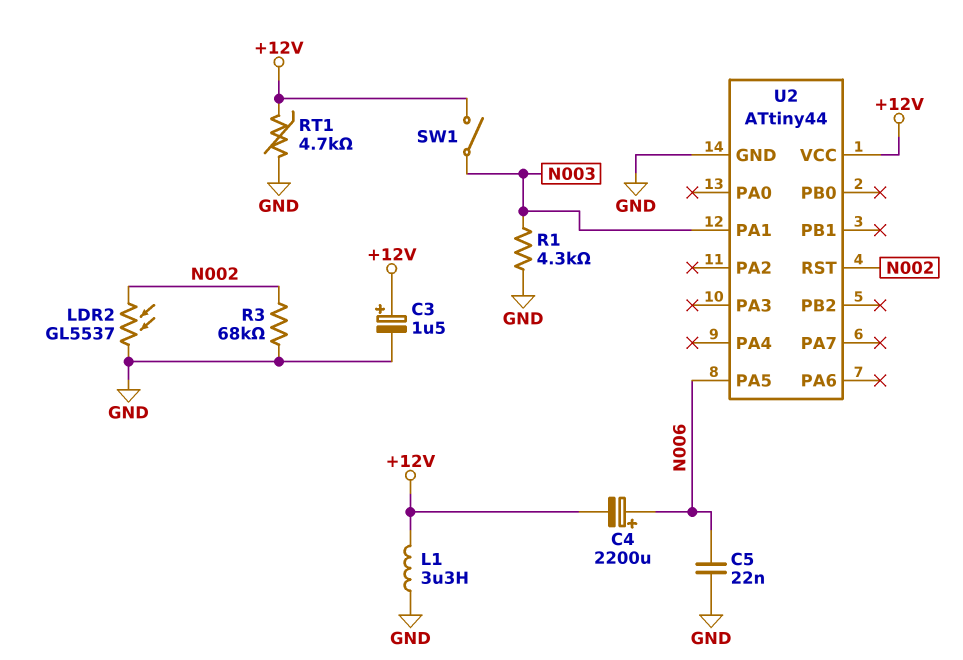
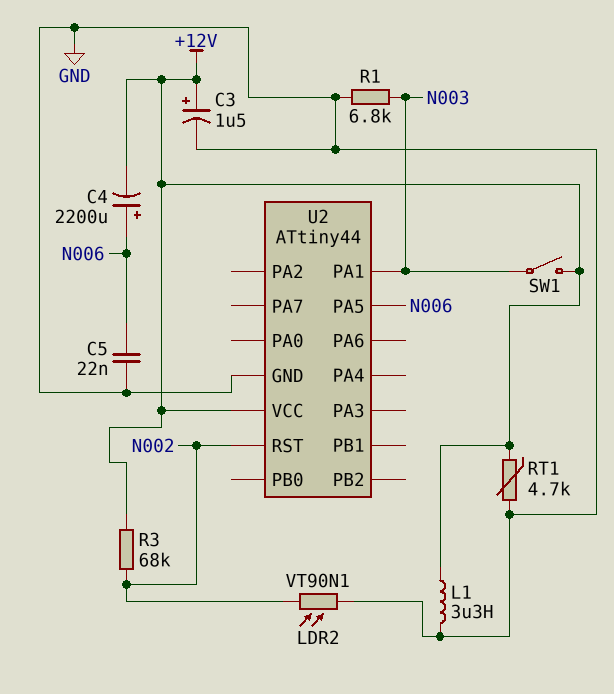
LDR2: GL5537 (GND, N002) -> VT90N1 (GND, N002)
R1: 4.3k (GND, N003) -> 6.8k (GND, N003)
R3: 68k (GND, N002) -> 68k (+12V, N002)

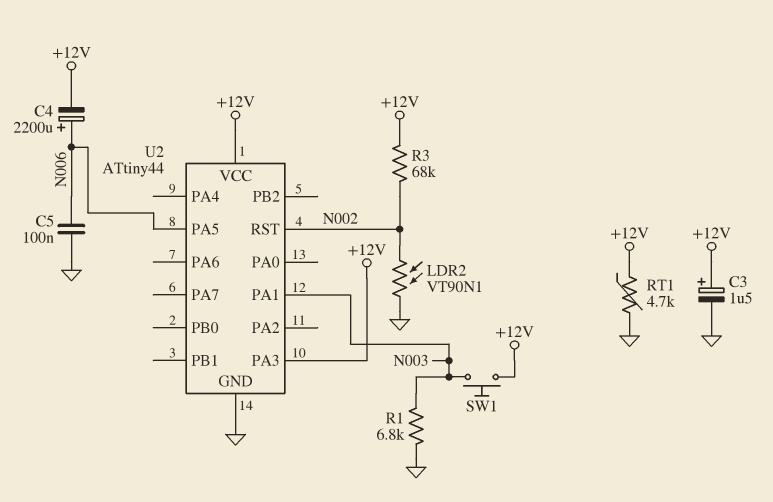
C5: 22nF (GND, N006) -> 100nF (GND, N006)
L1: 3.3uH (+12V, GND) -> none
SW1: switch (+12V, N003) -> button (+12V, N003)
U2 pin PA3: none -> +12V

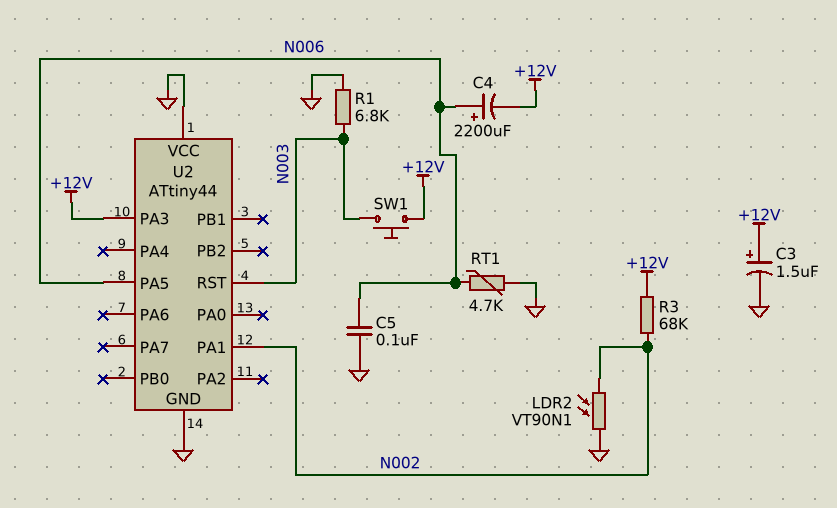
RT1: 4.7k (+12V, GND) -> 4.7k (GND, N006)
U2 pin PA1: N003 -> N002
U2 pin RST: N002 -> N003
U2 pin VCC: +12V -> GND

